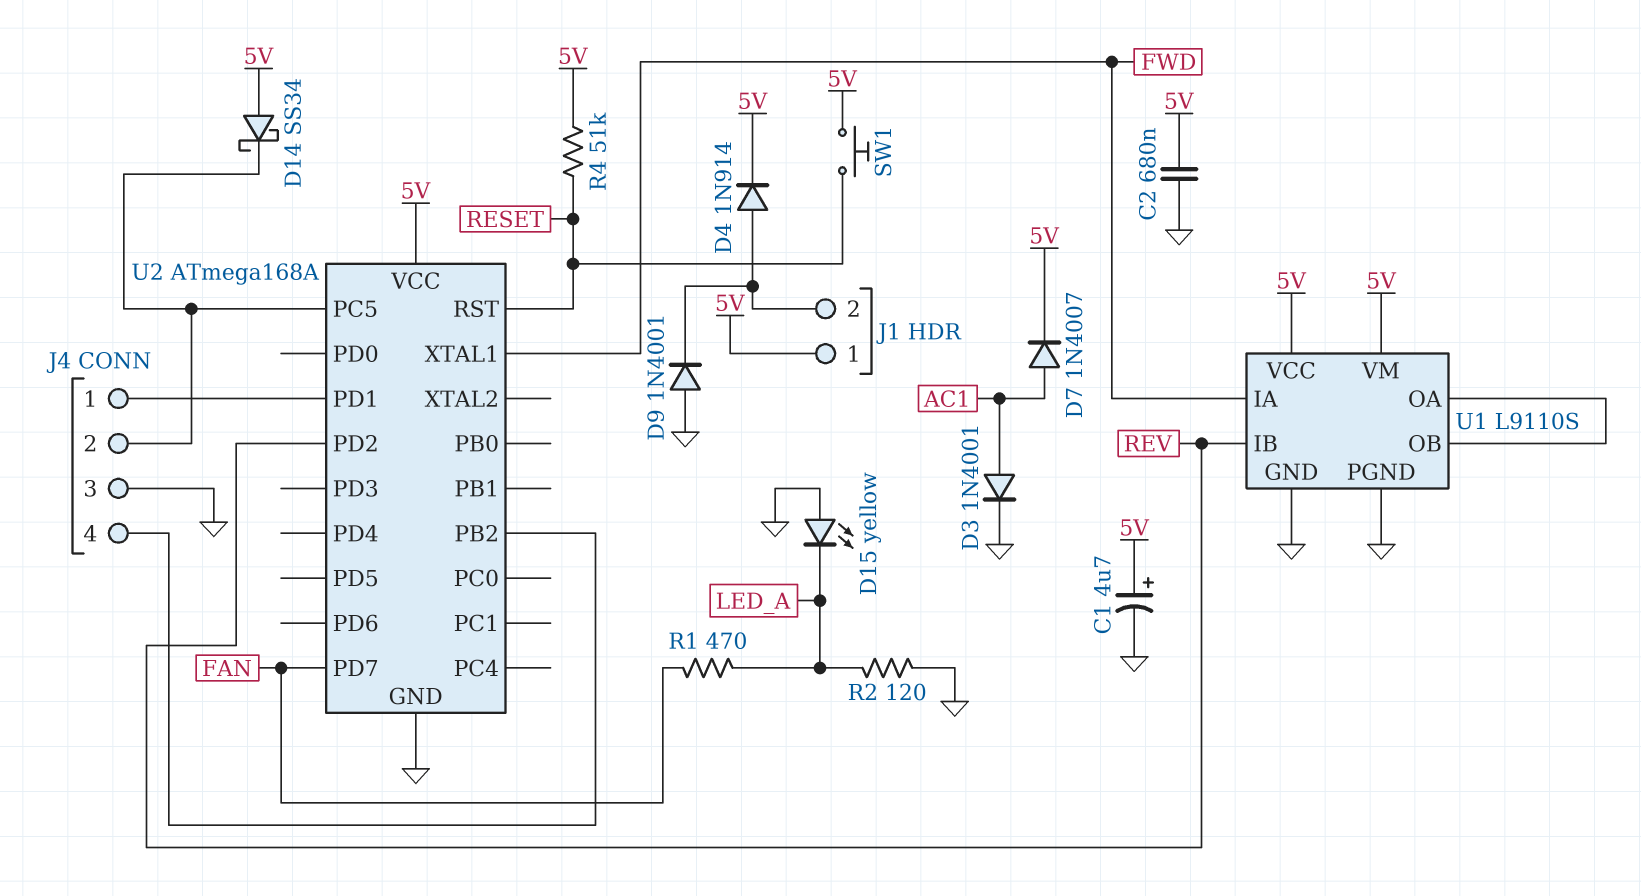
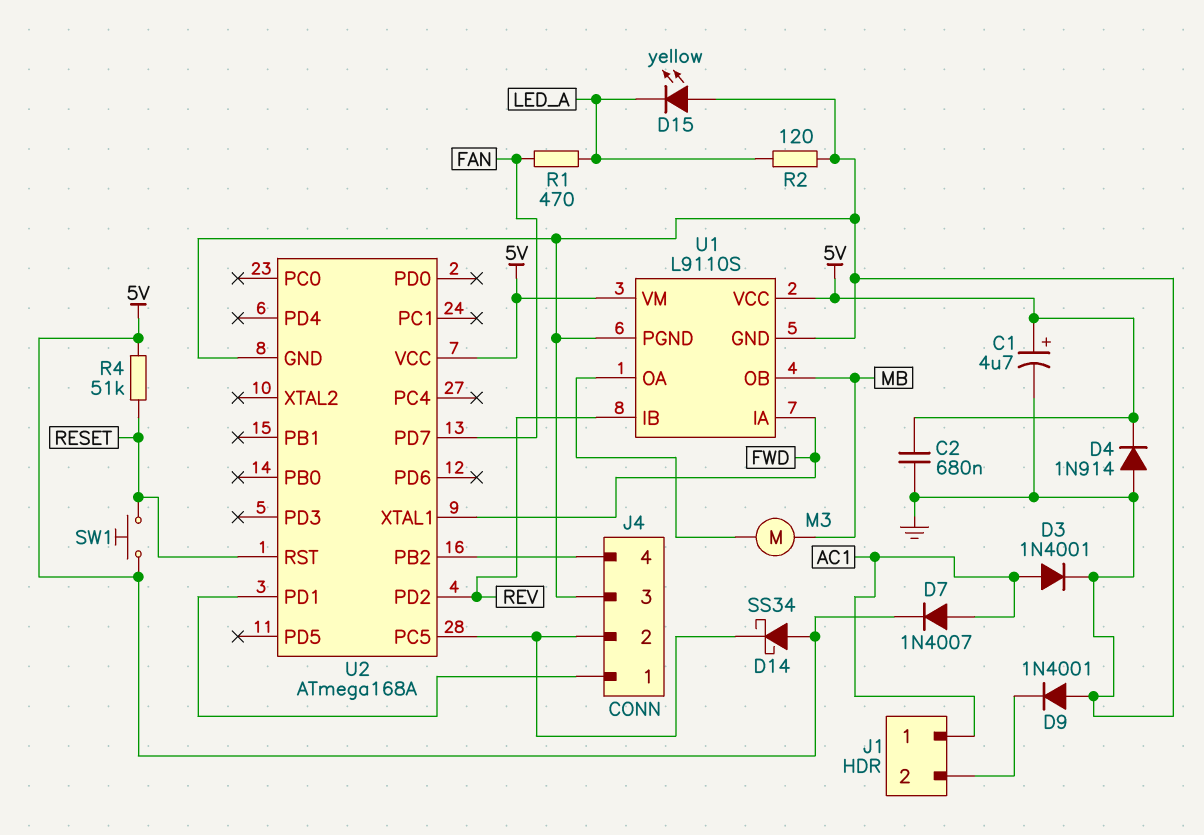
D4: diode 1N914 (A J1/2, K 5V) -> diode 1N914 (A GND, K 5V)
J1 pin 1: 5V -> AC1
M3: none -> motor (MB, U1/OA)
U1 pin OB: U1/OA -> MB

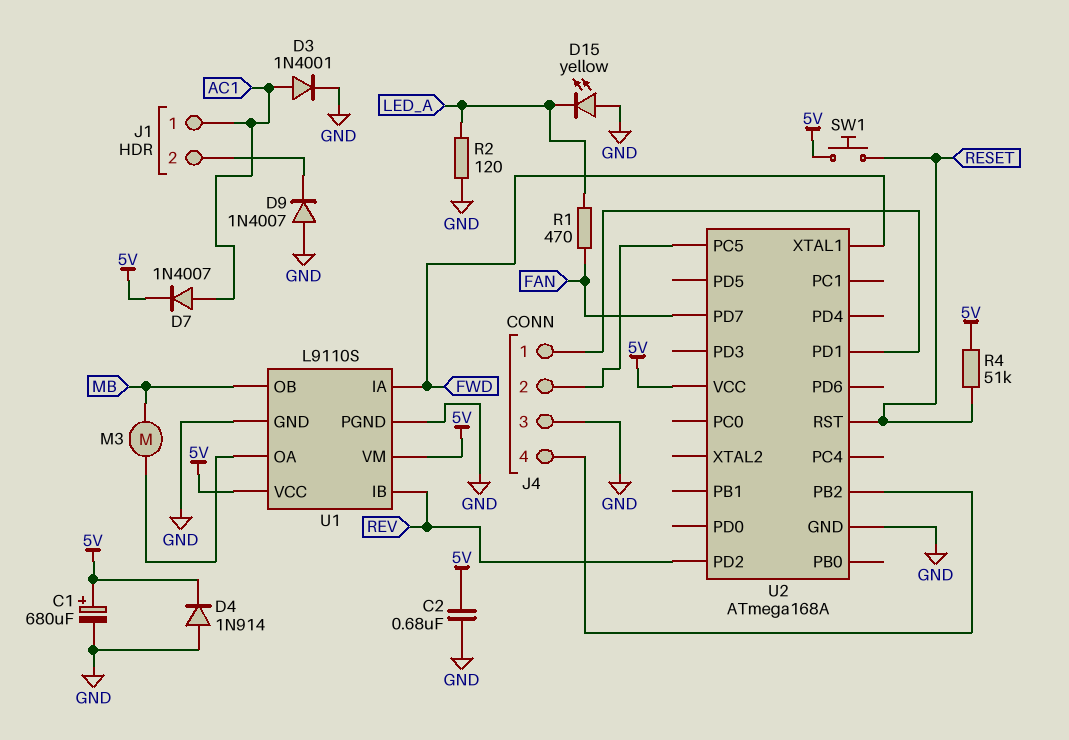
C1: 4.7uF (plus 5V, minus GND) -> 680uF (plus 5V, minus GND)
D9: diode 1N4001 (A GND, K J1/2) -> diode 1N4007 (A GND, K J1/2)
D14: schottky SS34 (A 5V, K J4/2) -> none

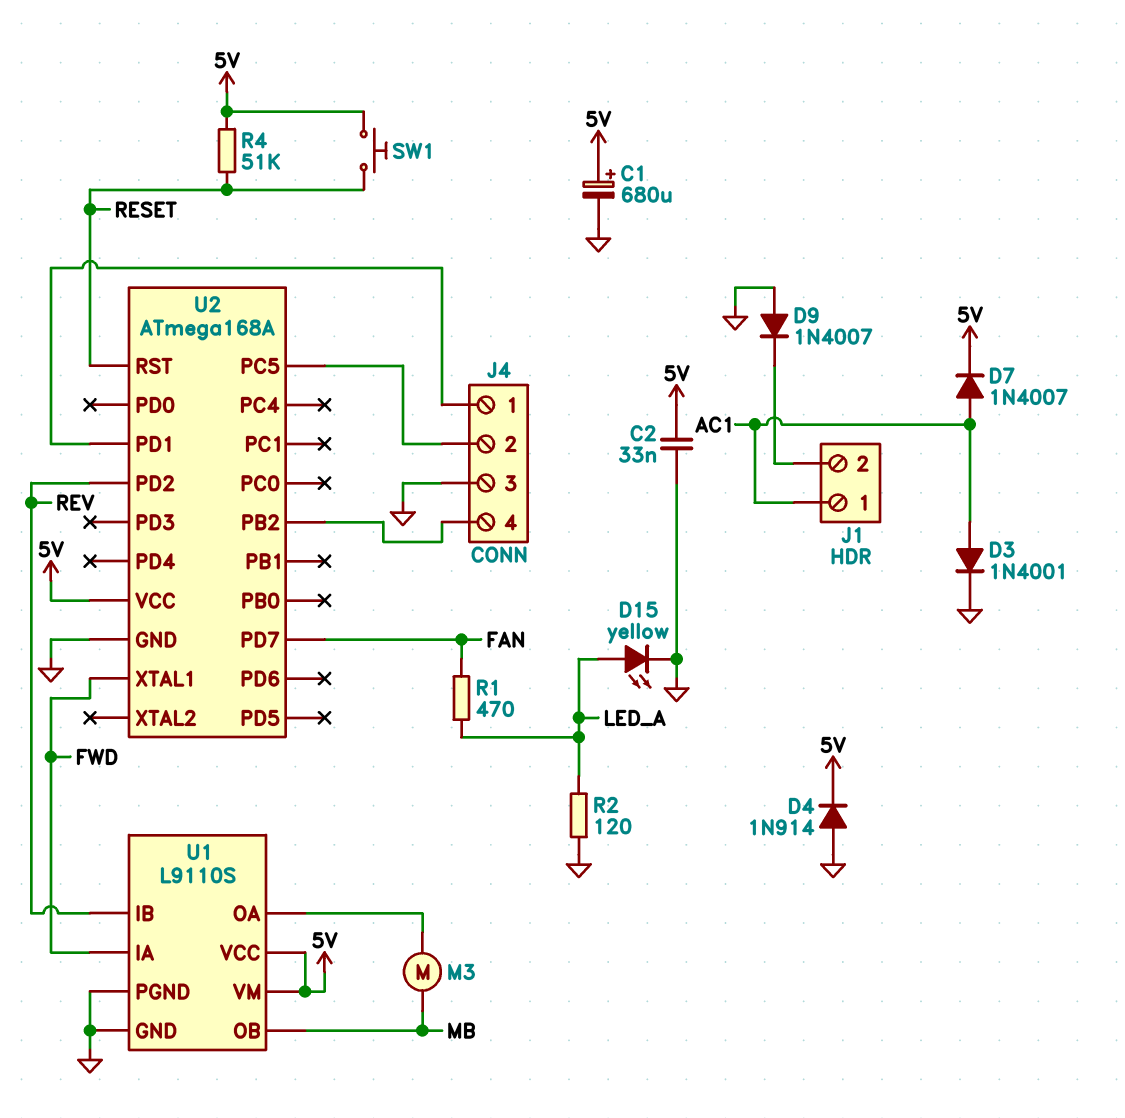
C2: 680nF (5V, GND) -> 33nF (5V, GND)
D15: LED yellow (A GND, K LED_A) -> LED yellow (A LED_A, K GND)

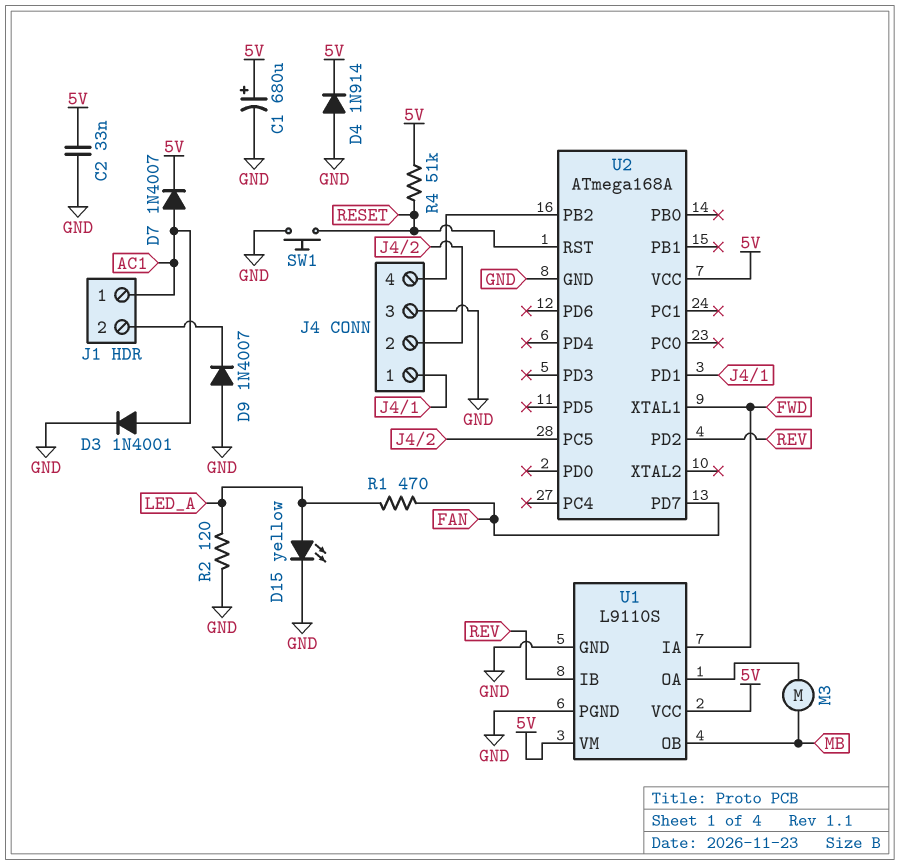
SW1: button (5V, RESET) -> button (GND, RESET)

